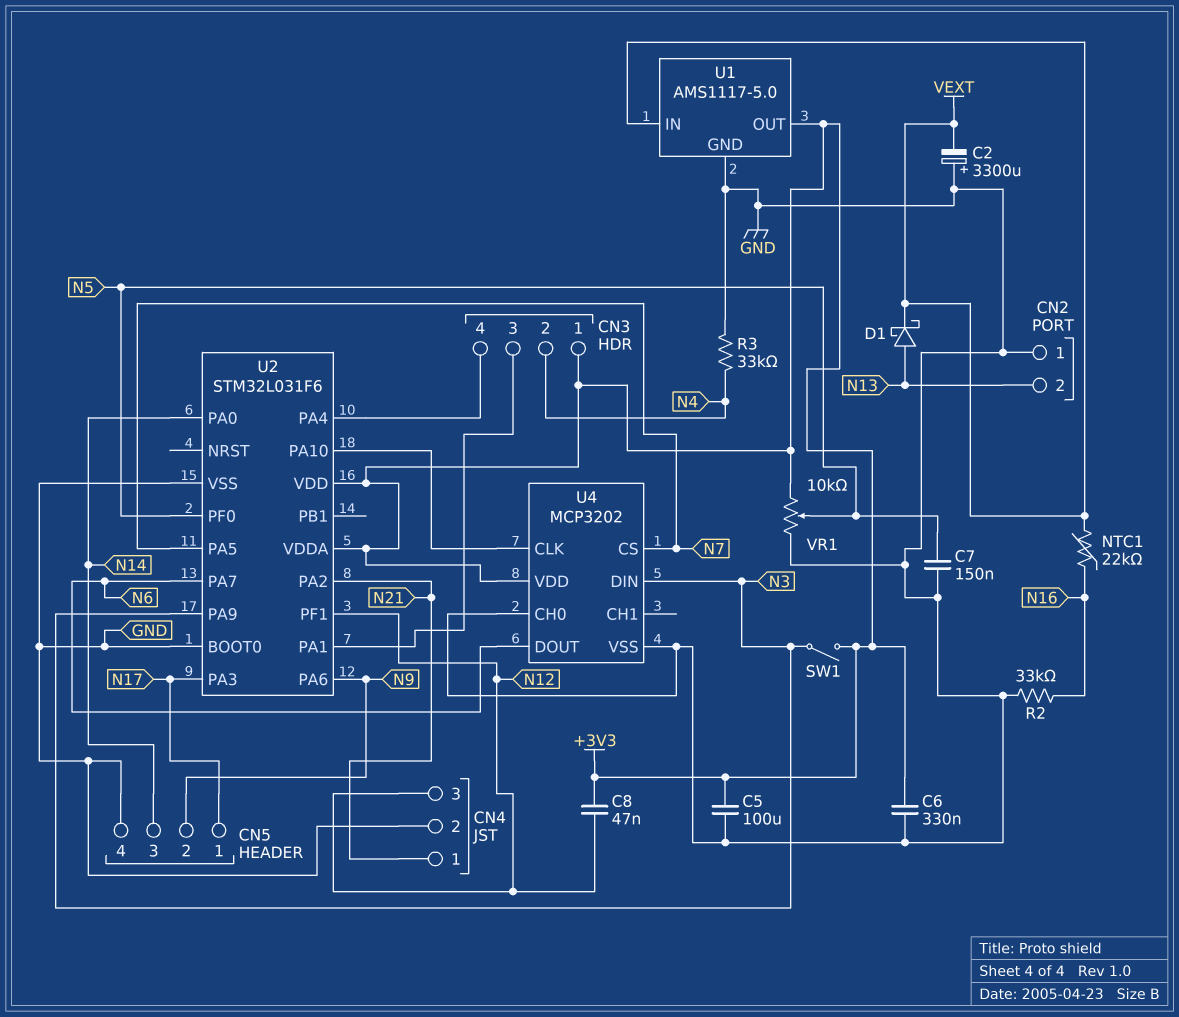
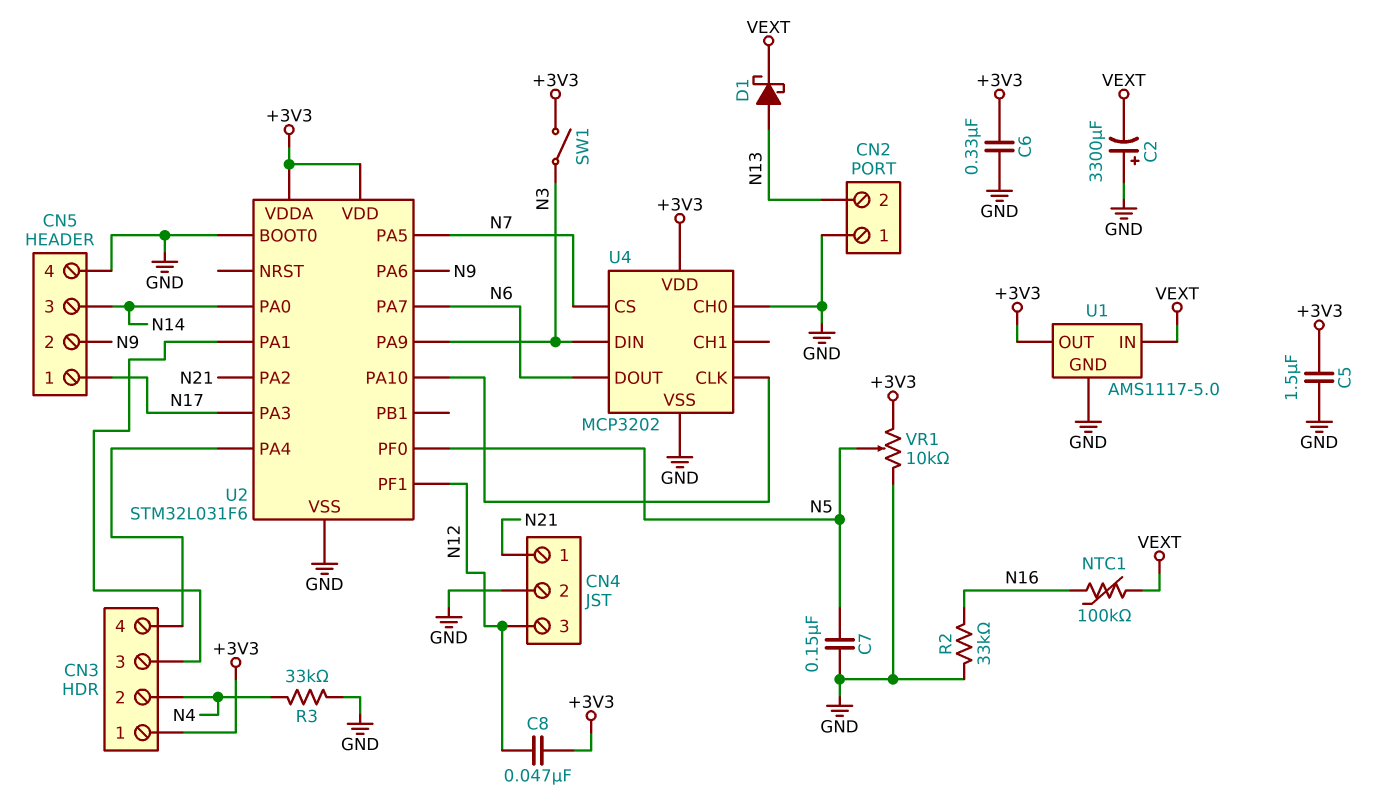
C5: 100uF (+3V3, GND) -> 1.5uF (+3V3, GND)
NTC1: 22k (N16, VEXT) -> 100k (N16, VEXT)

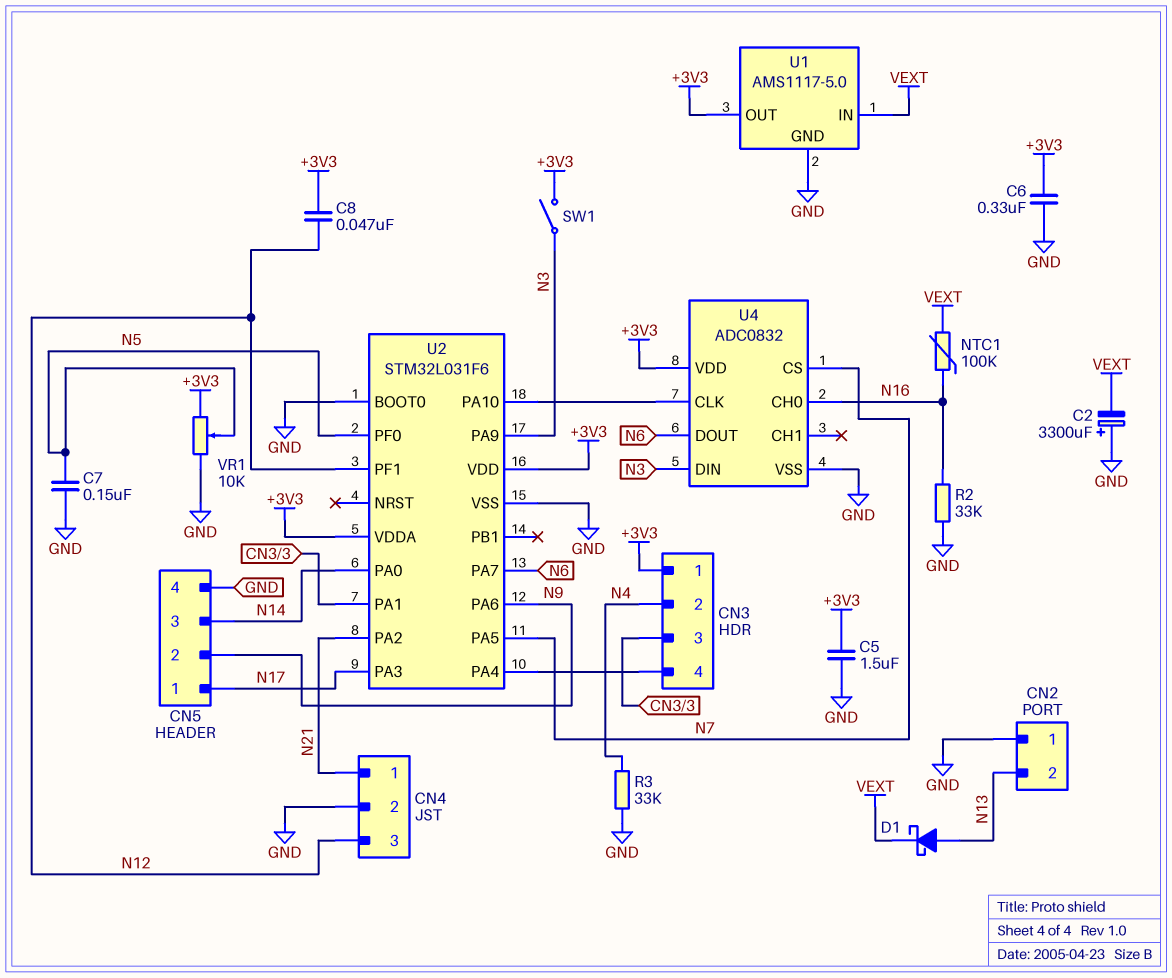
U4: MCP3202 -> ADC0832
U4 pin CH0: GND -> N16

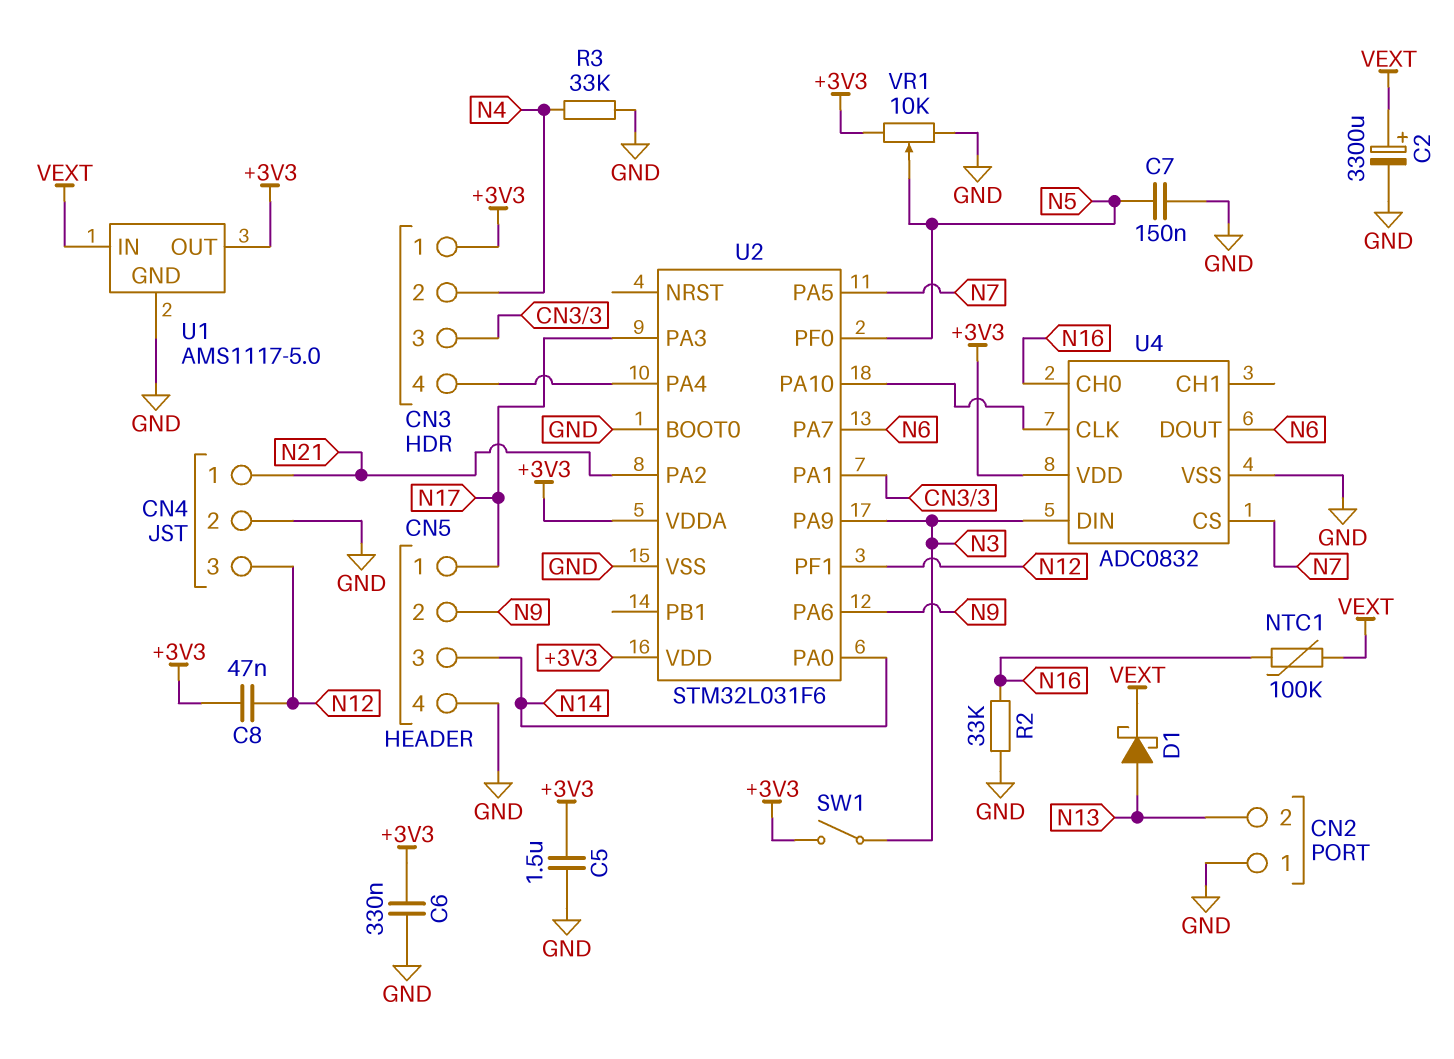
C2: 3300uF (plus GND, minus VEXT) -> 3300uF (plus VEXT, minus GND)

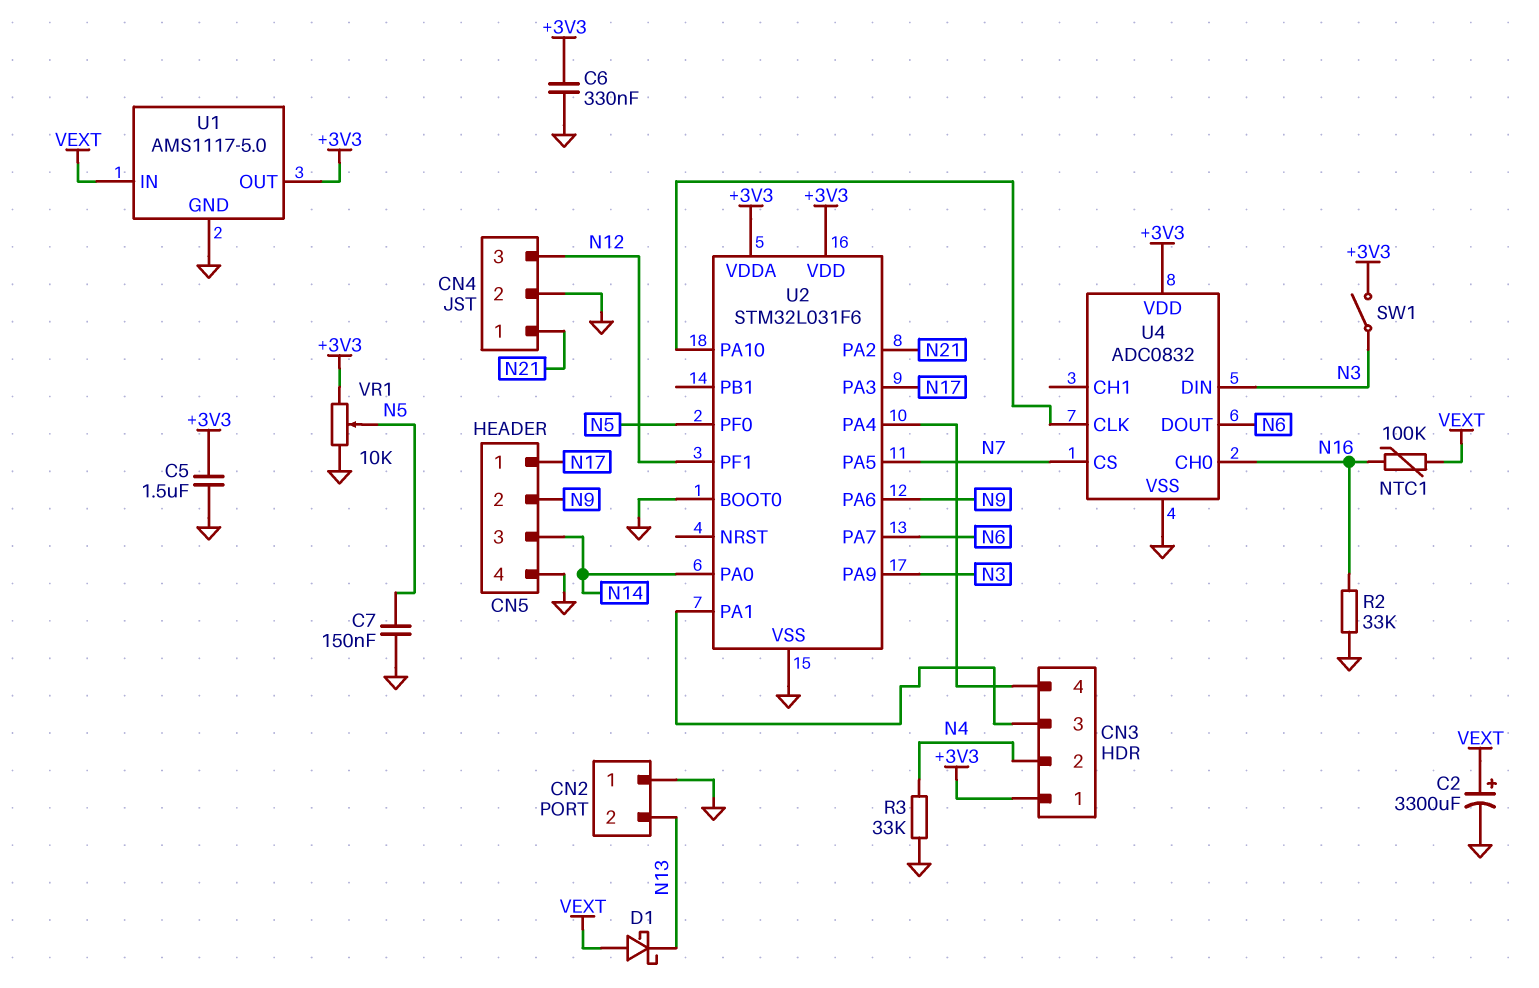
C8: 47nF (+3V3, N12) -> none
D1: schottky (A N13, K VEXT) -> schottky (A VEXT, K N13)

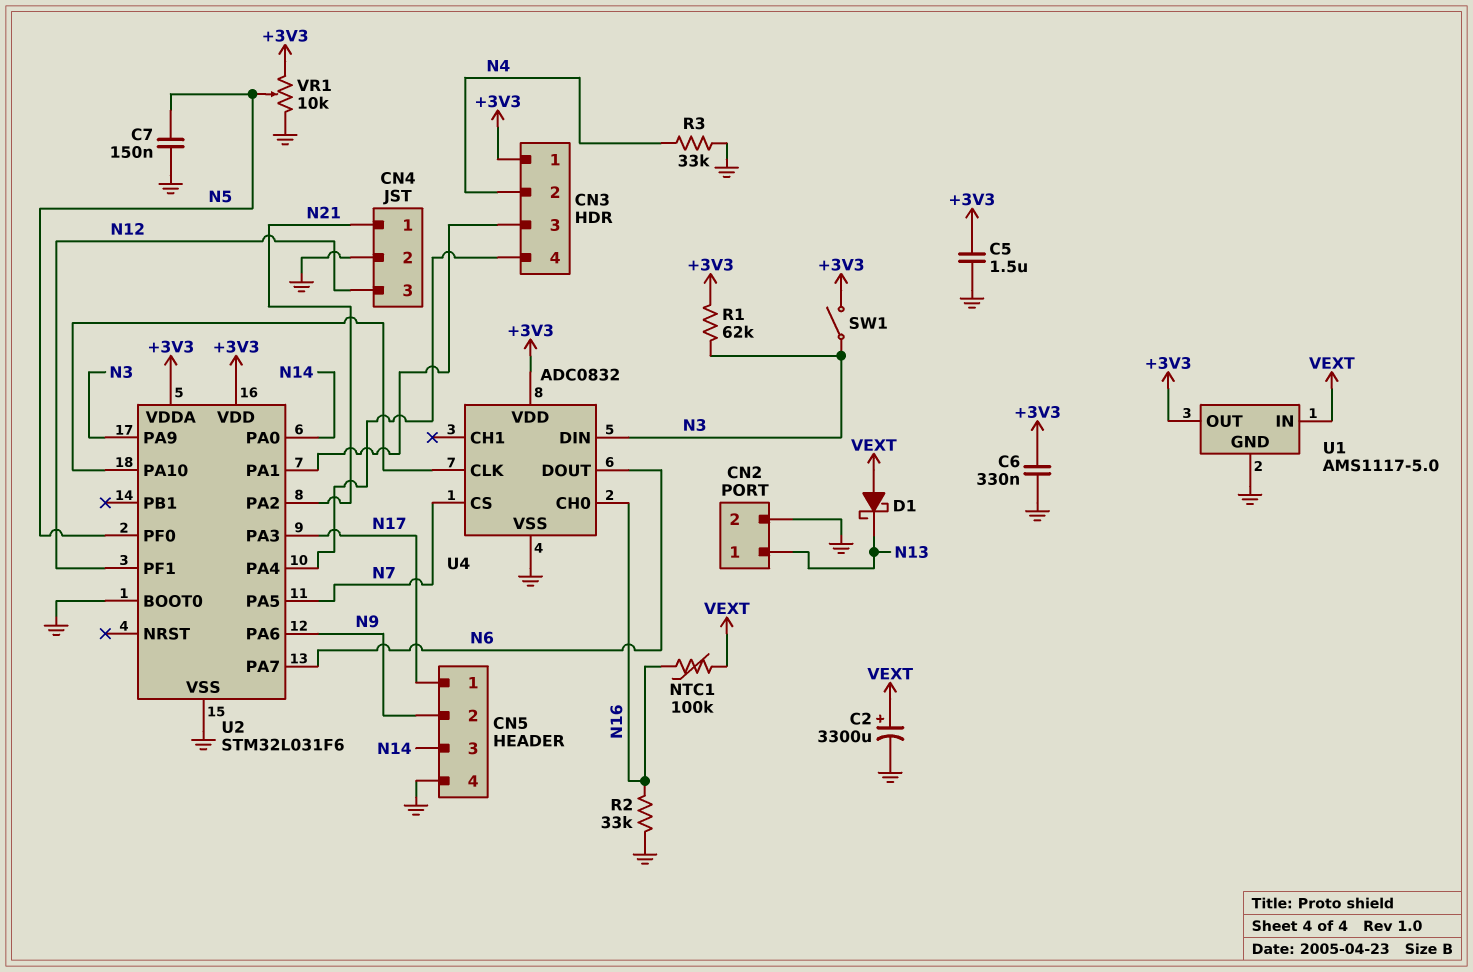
CN2 pin 1: GND -> N13
CN2 pin 2: N13 -> GND
R1: none -> 62k (+3V3, N3)

